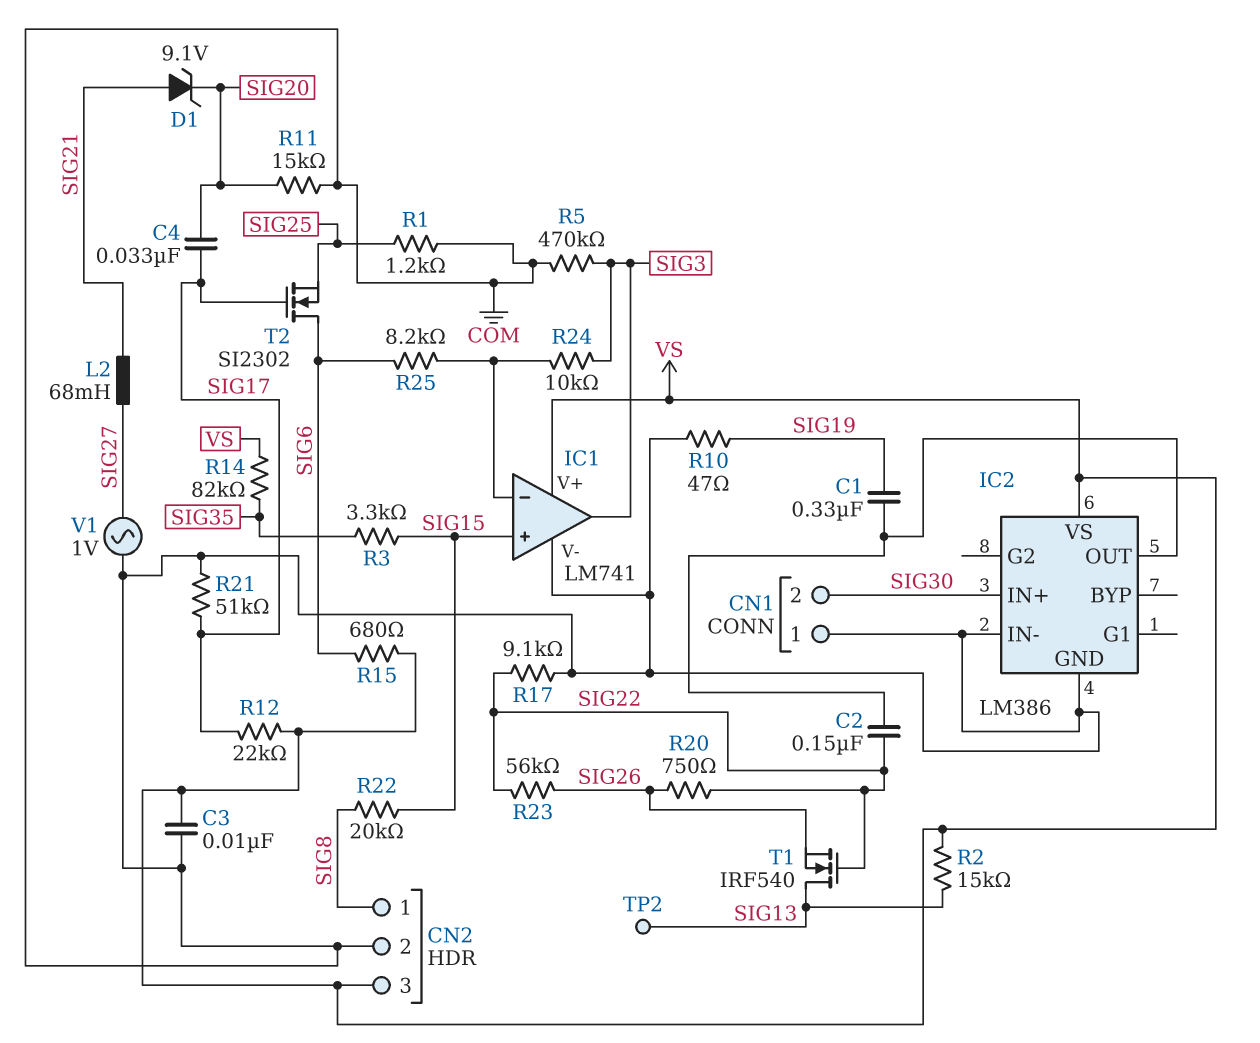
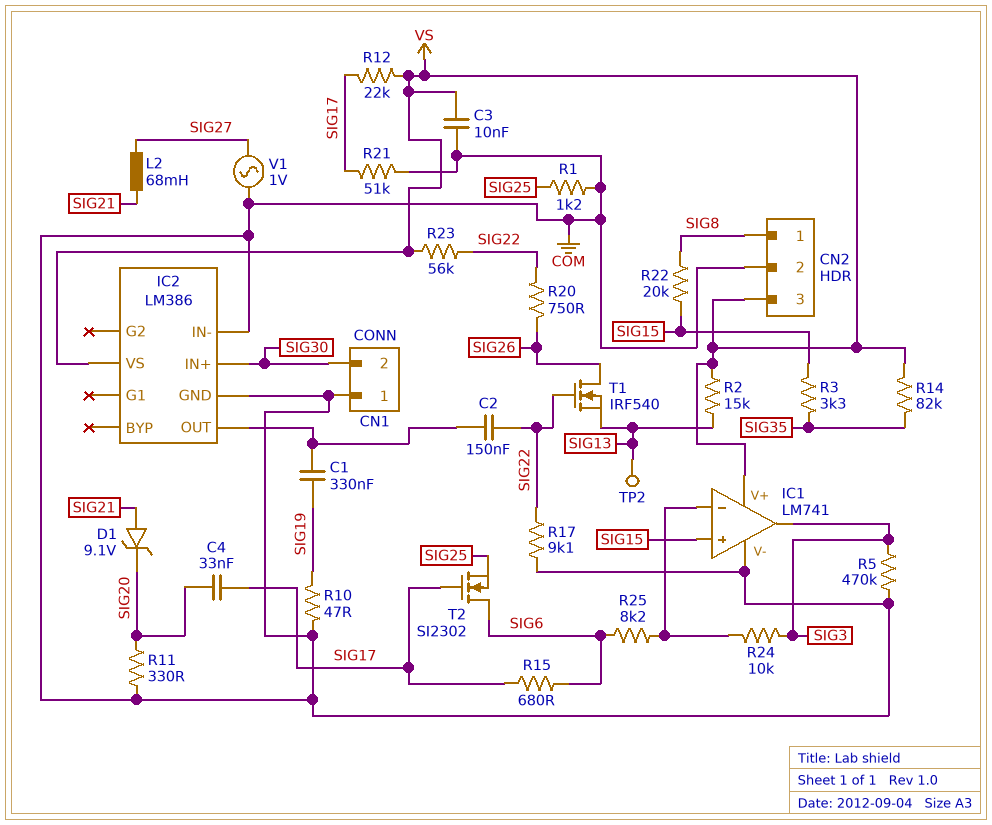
R11: 15k (COM, SIG20) -> 330 (COM, SIG20)
R15: 680 (SIG6, VS) -> 680 (SIG6, SIG17)
R23: 56k (SIG22, SIG26) -> 56k (SIG22, VS)
T1: NMOS IRF540 (G SIG22, D SIG13, S SIG26) -> NMOS IRF540 (G SIG22, D SIG26, S SIG13)

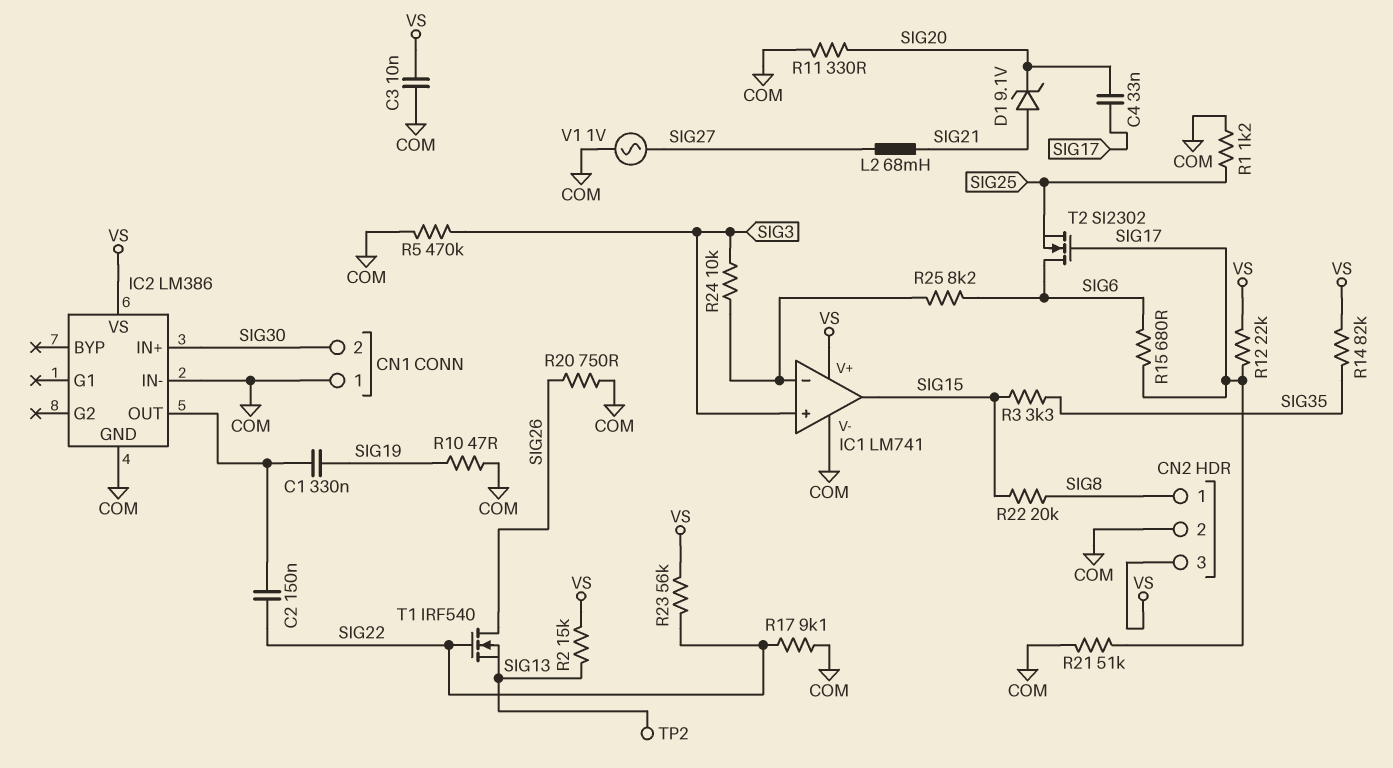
IC1 pin in+: SIG15 -> SIG3
IC1 pin out: SIG3 -> SIG15
R20: 750 (SIG22, SIG26) -> 750 (COM, SIG26)

